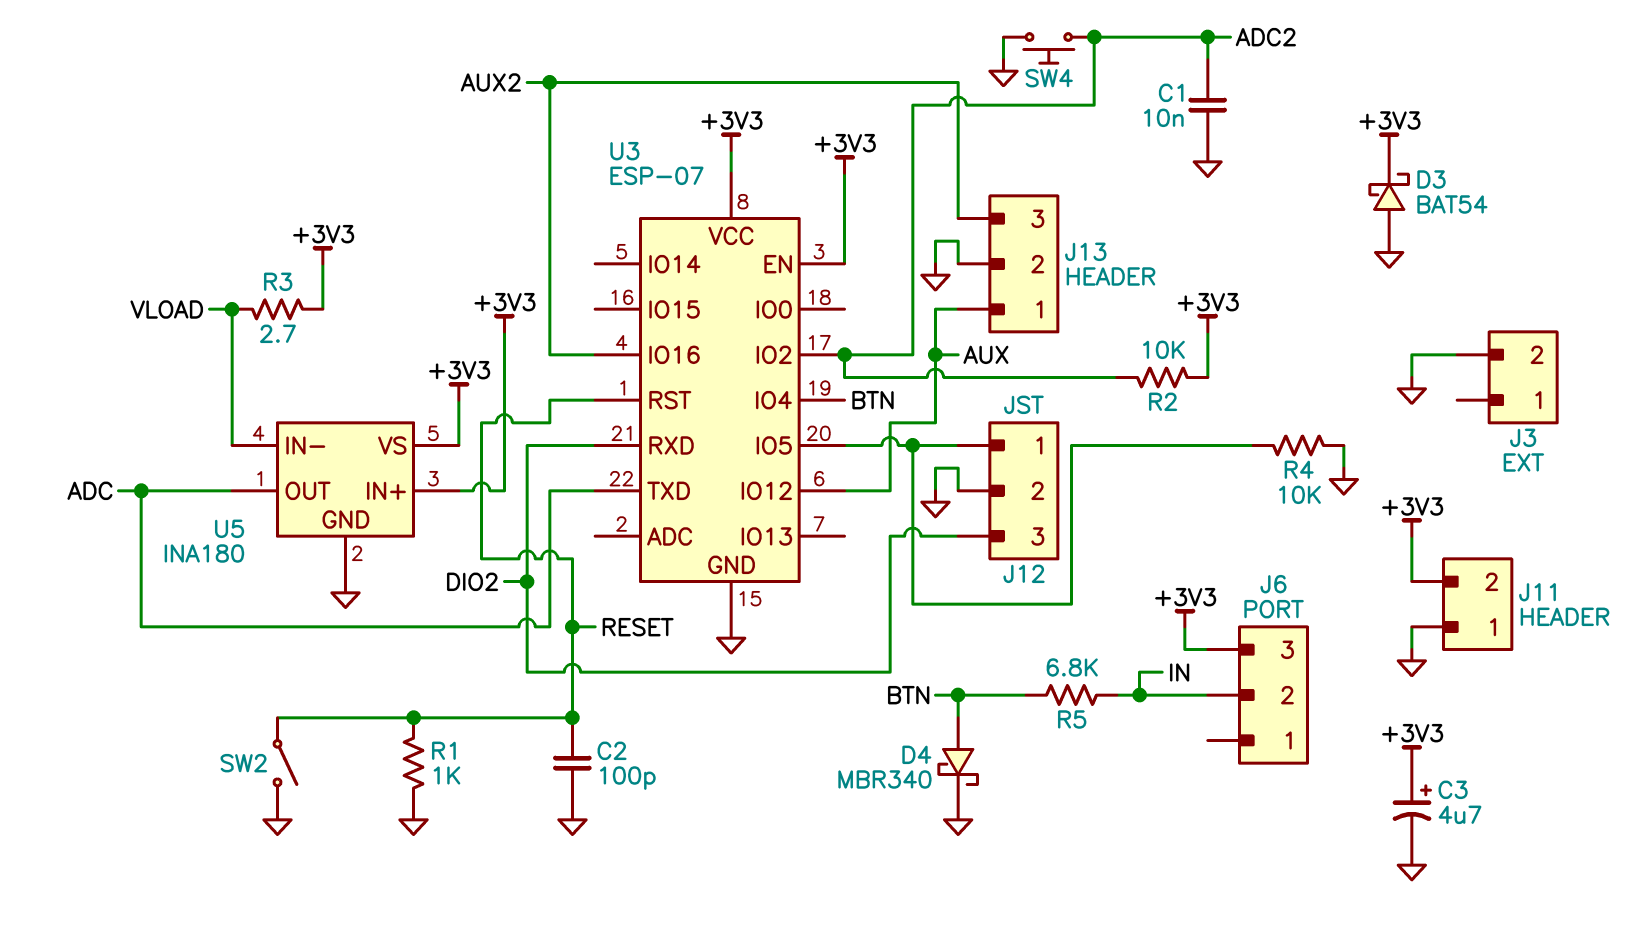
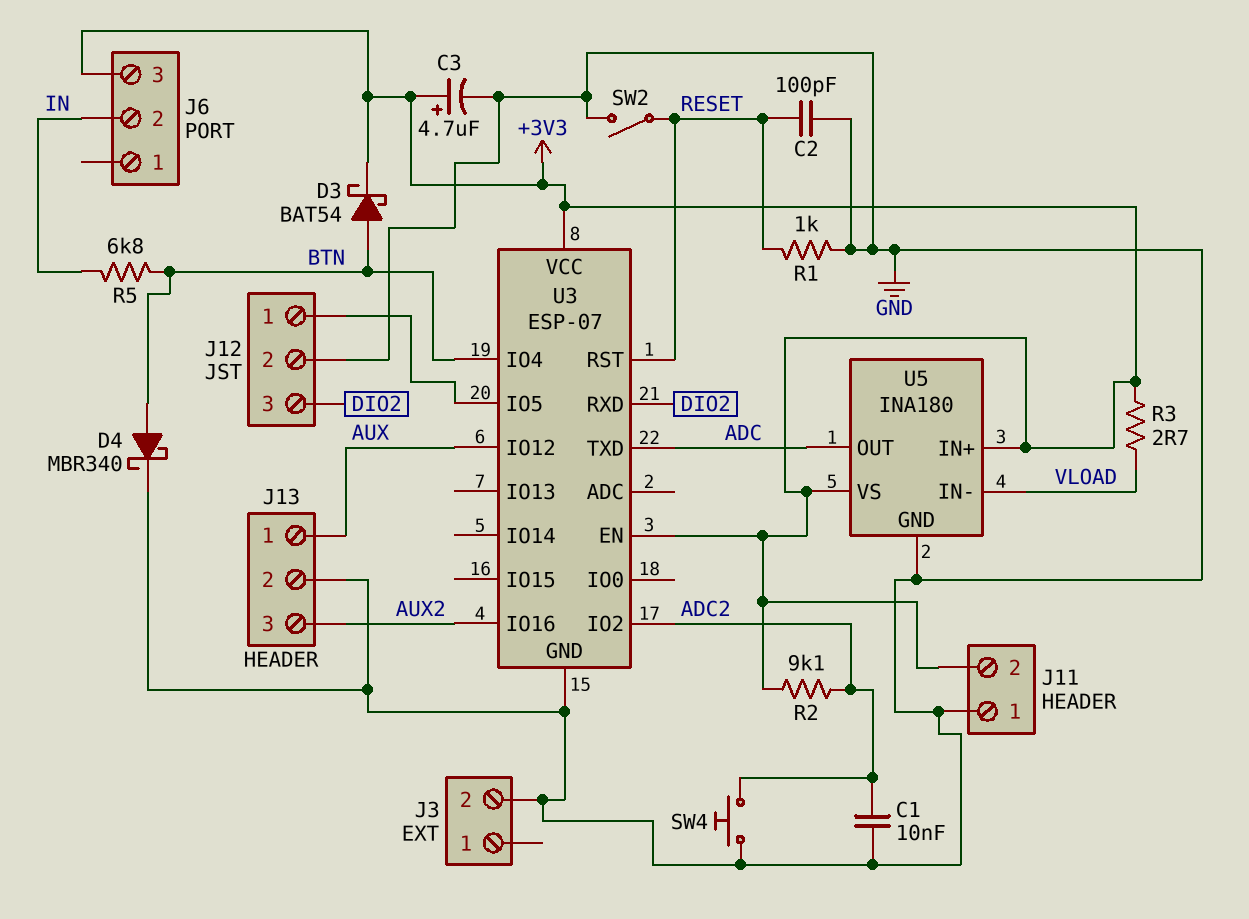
D3: schottky BAT54 (A GND, K +3V3) -> schottky BAT54 (A BTN, K +3V3)
R2: 10k (+3V3, ADC2) -> 9.1k (+3V3, ADC2)
R4: 10k (GND, J12/1) -> none

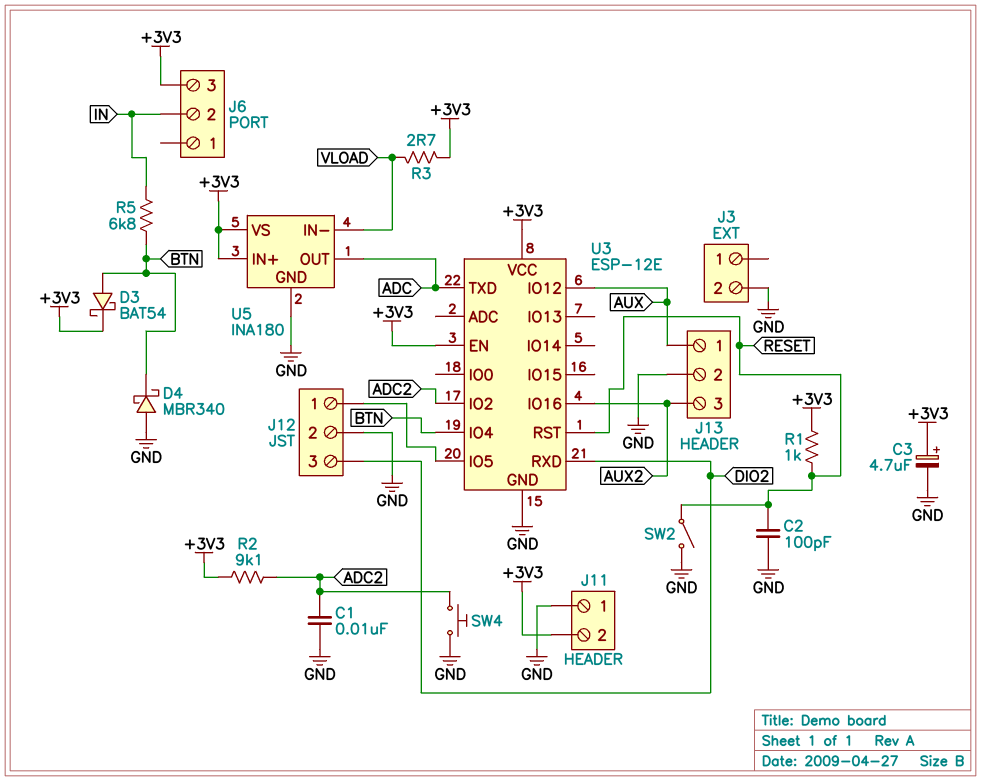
D4: schottky MBR340 (A BTN, K GND) -> schottky MBR340 (A GND, K BTN)
R1: 1k (GND, RESET) -> 1k (+3V3, RESET)
U3: ESP-07 -> ESP-12E

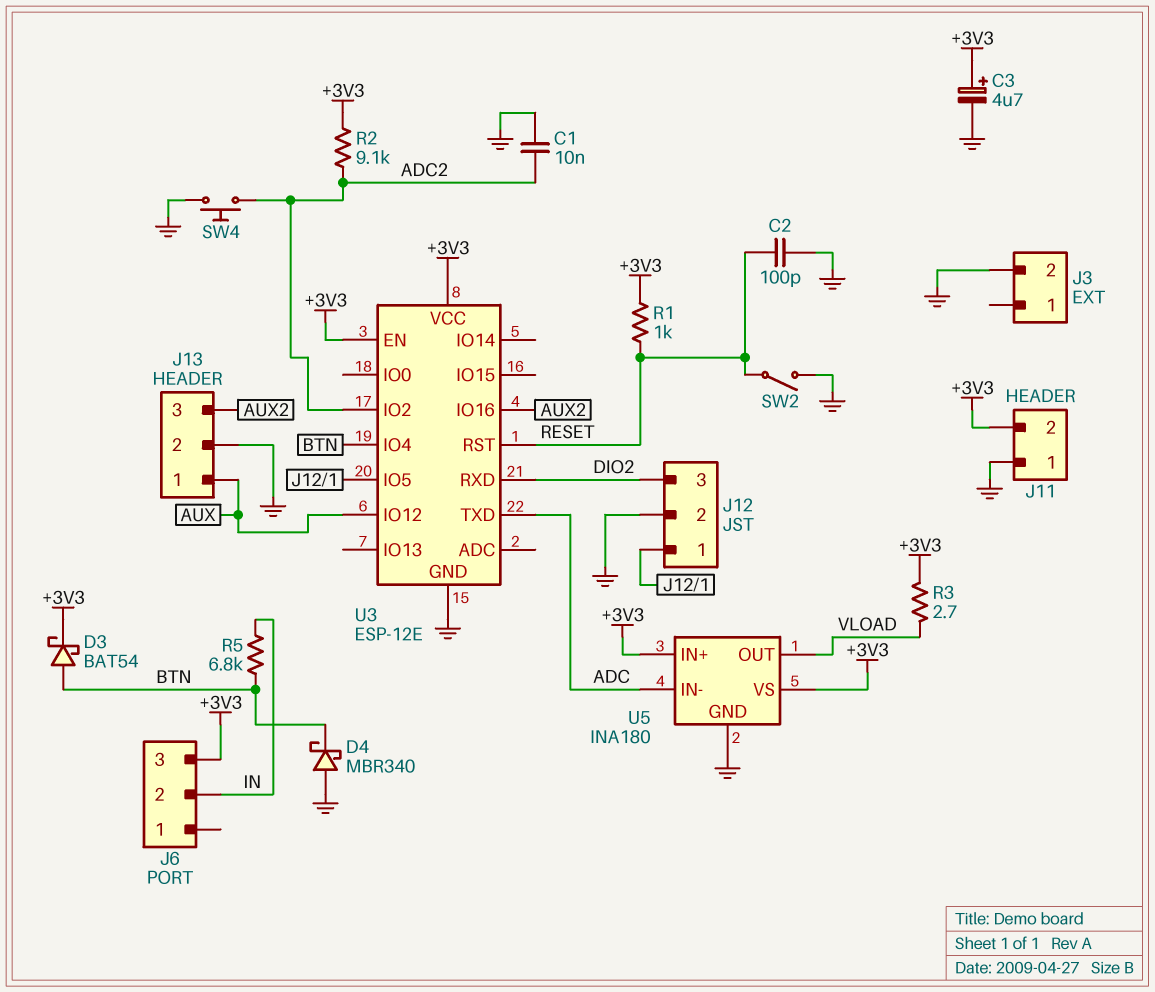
U5 pin IN-: VLOAD -> ADC
U5 pin OUT: ADC -> VLOAD

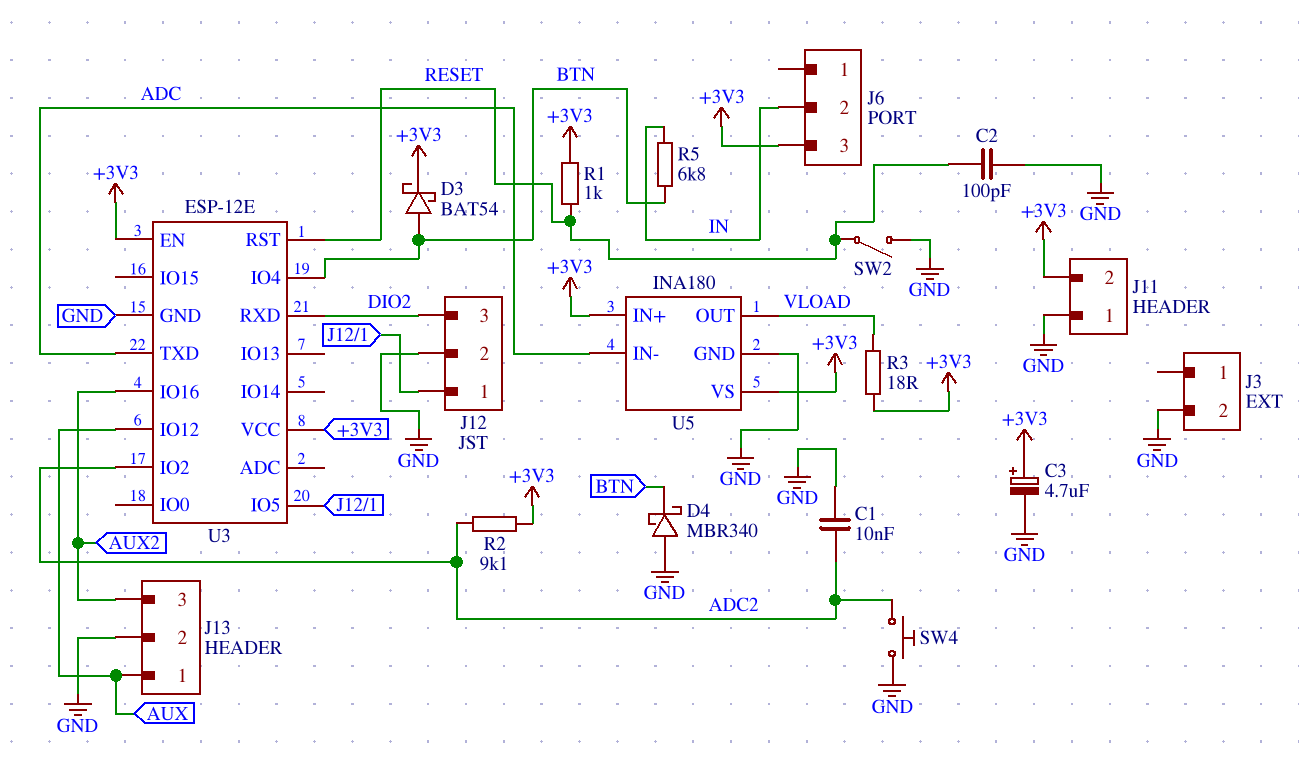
R3: 2.7 (+3V3, VLOAD) -> 18 (+3V3, VLOAD)

